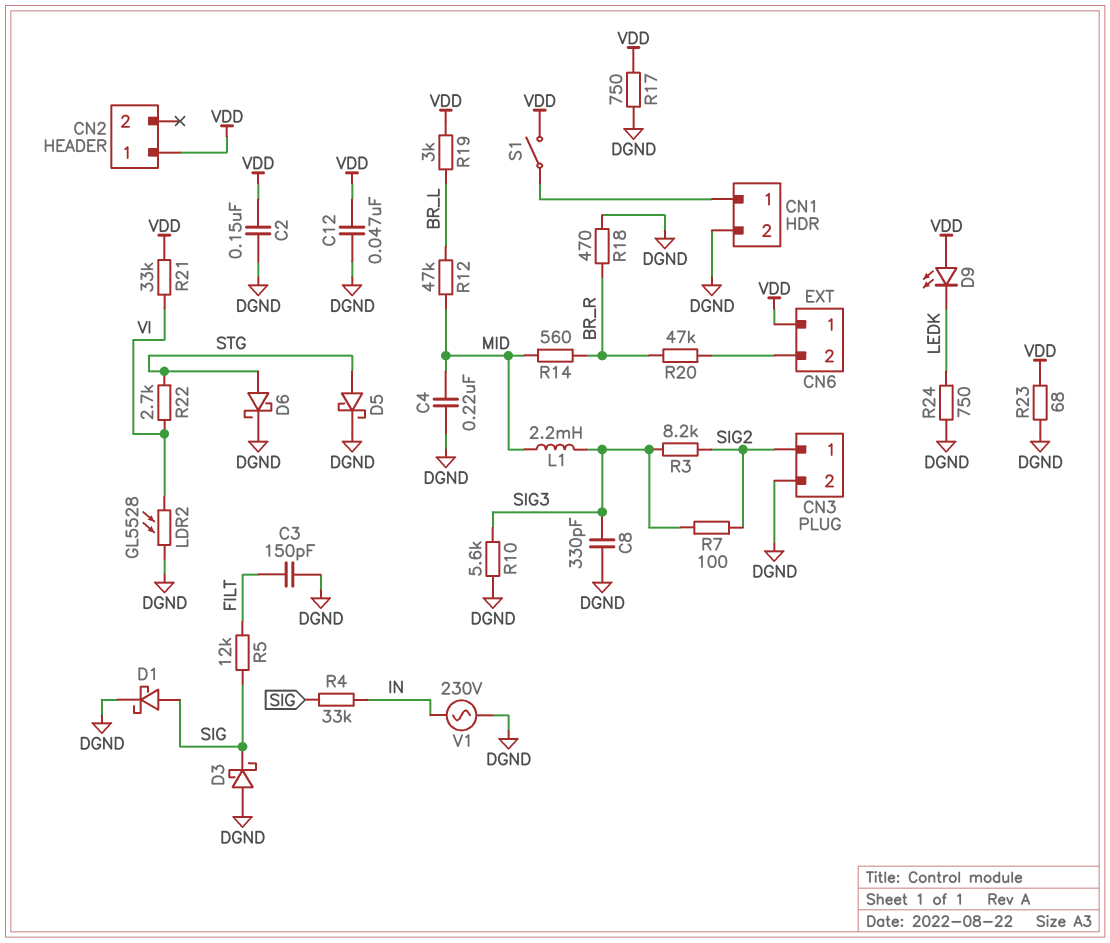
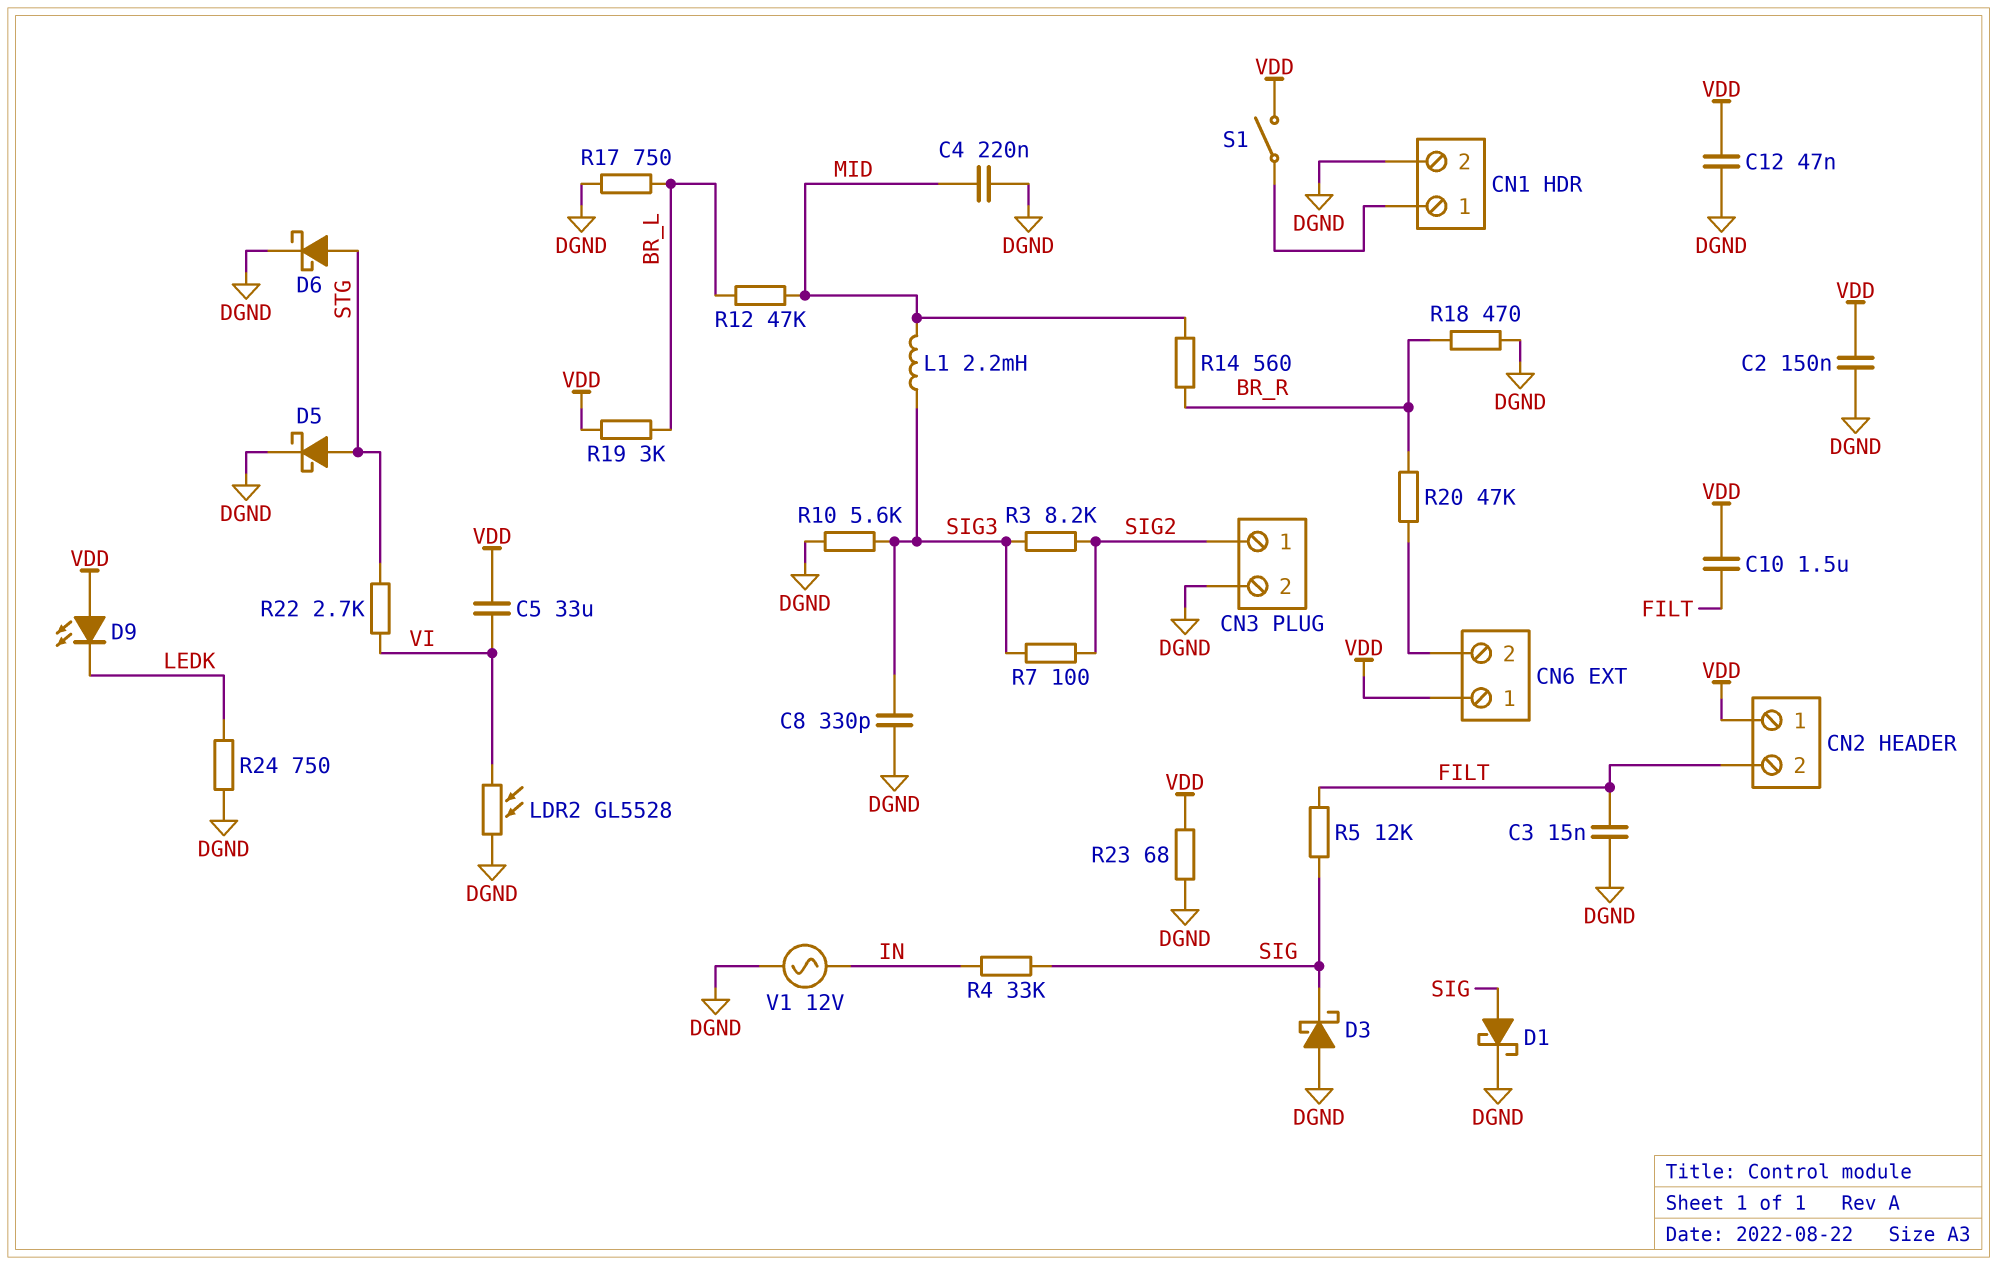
C3: 150pF (DGND, FILT) -> 15nF (DGND, FILT)
C5: none -> 33uF (VDD, VI)
C10: none -> 1.5uF (FILT, VDD)
CN2 pin 2: none -> FILT
R17: 750 (DGND, VDD) -> 750 (BR_L, DGND)
R21: 33k (VDD, VI) -> none
V1: AC 230V (DGND, IN) -> AC 12V (DGND, IN)

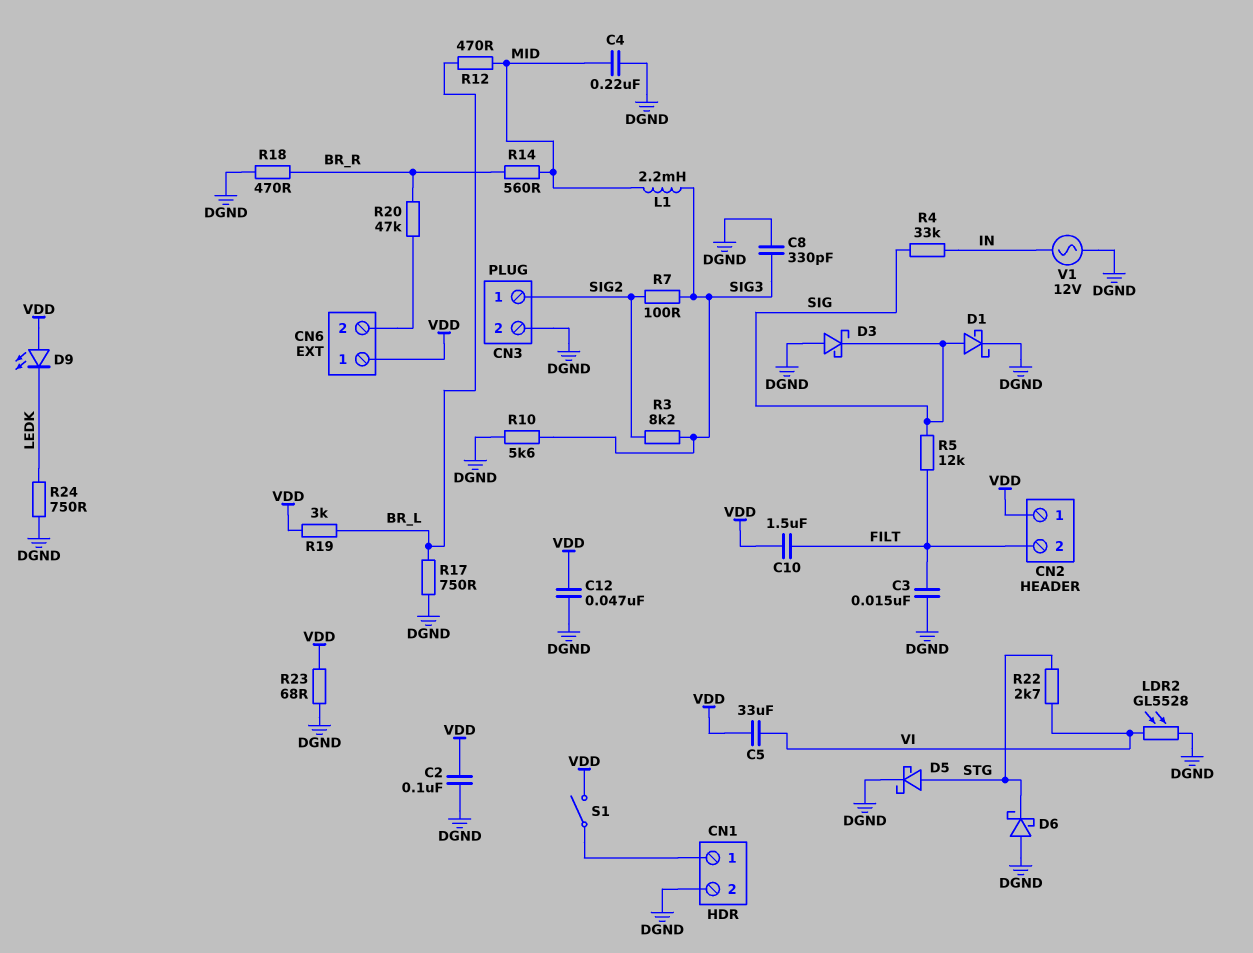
C2: 150nF (DGND, VDD) -> 100nF (DGND, VDD)
D6: schottky (A STG, K DGND) -> schottky (A DGND, K STG)
R12: 47k (BR_L, MID) -> 470 (BR_L, MID)

